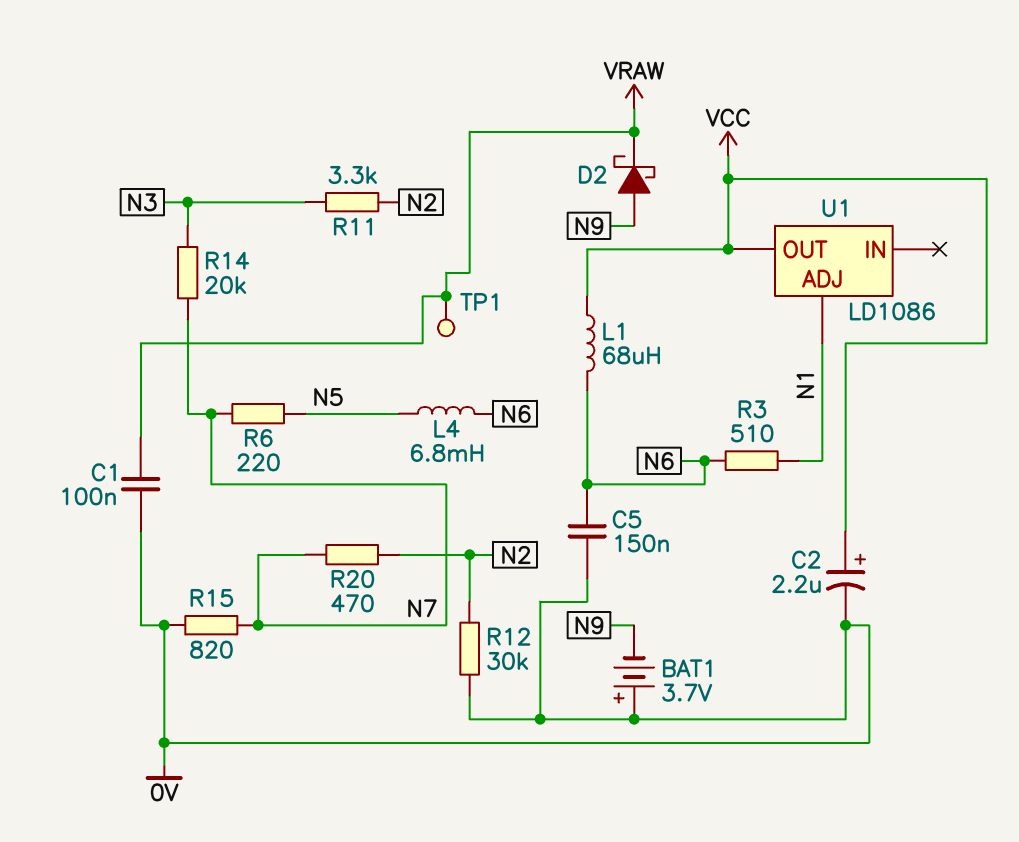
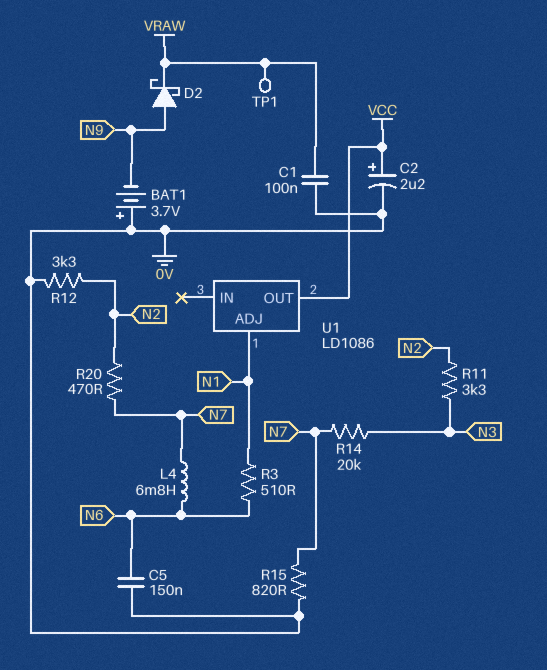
L1: 68uH (N6, VCC) -> none
L4: 6.8mH (N5, N6) -> 6.8mH (N6, N7)
R6: 220 (N5, N7) -> none
R12: 30k (0V, N2) -> 3.3k (0V, N2)

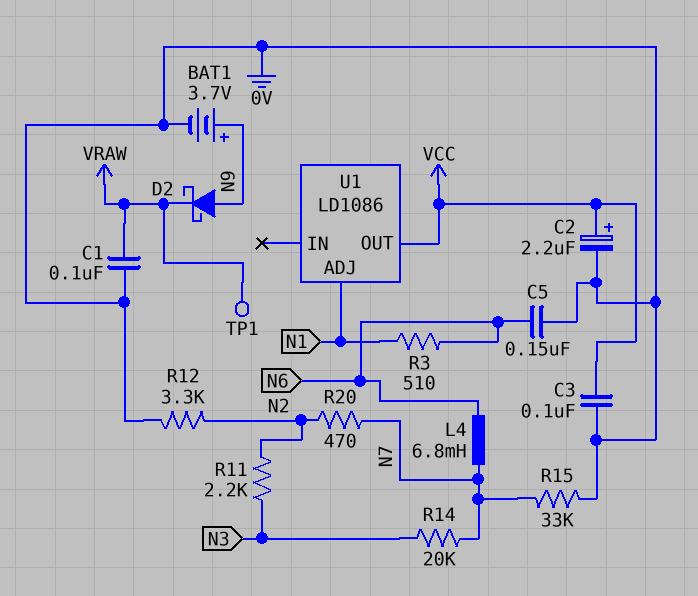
BAT1: 3.7V (plus 0V, minus N9) -> 3.7V (plus N9, minus 0V)
C3: none -> 100nF (0V, VCC)
R11: 3.3k (N2, N3) -> 2.2k (N2, N3)
R15: 820 (0V, N7) -> 33k (0V, N7)

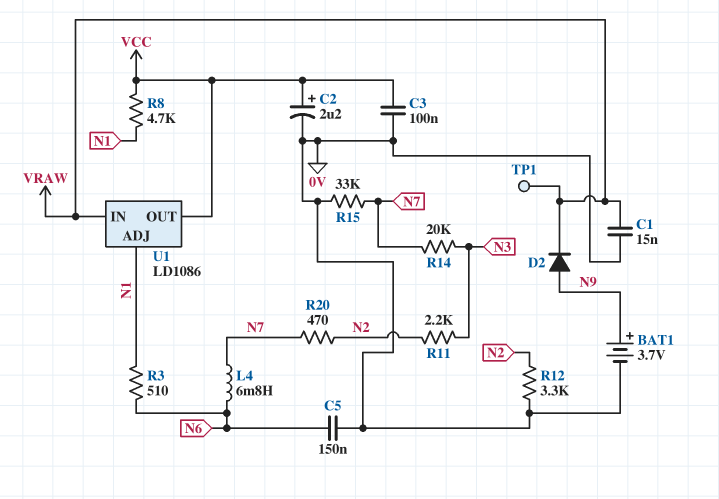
C1: 100nF (0V, VRAW) -> 15nF (0V, VRAW)
D2: schottky (A N9, K VRAW) -> diode (A N9, K VRAW)
R8: none -> 4.7k (N1, VCC)
U1 pin IN: none -> VRAW

